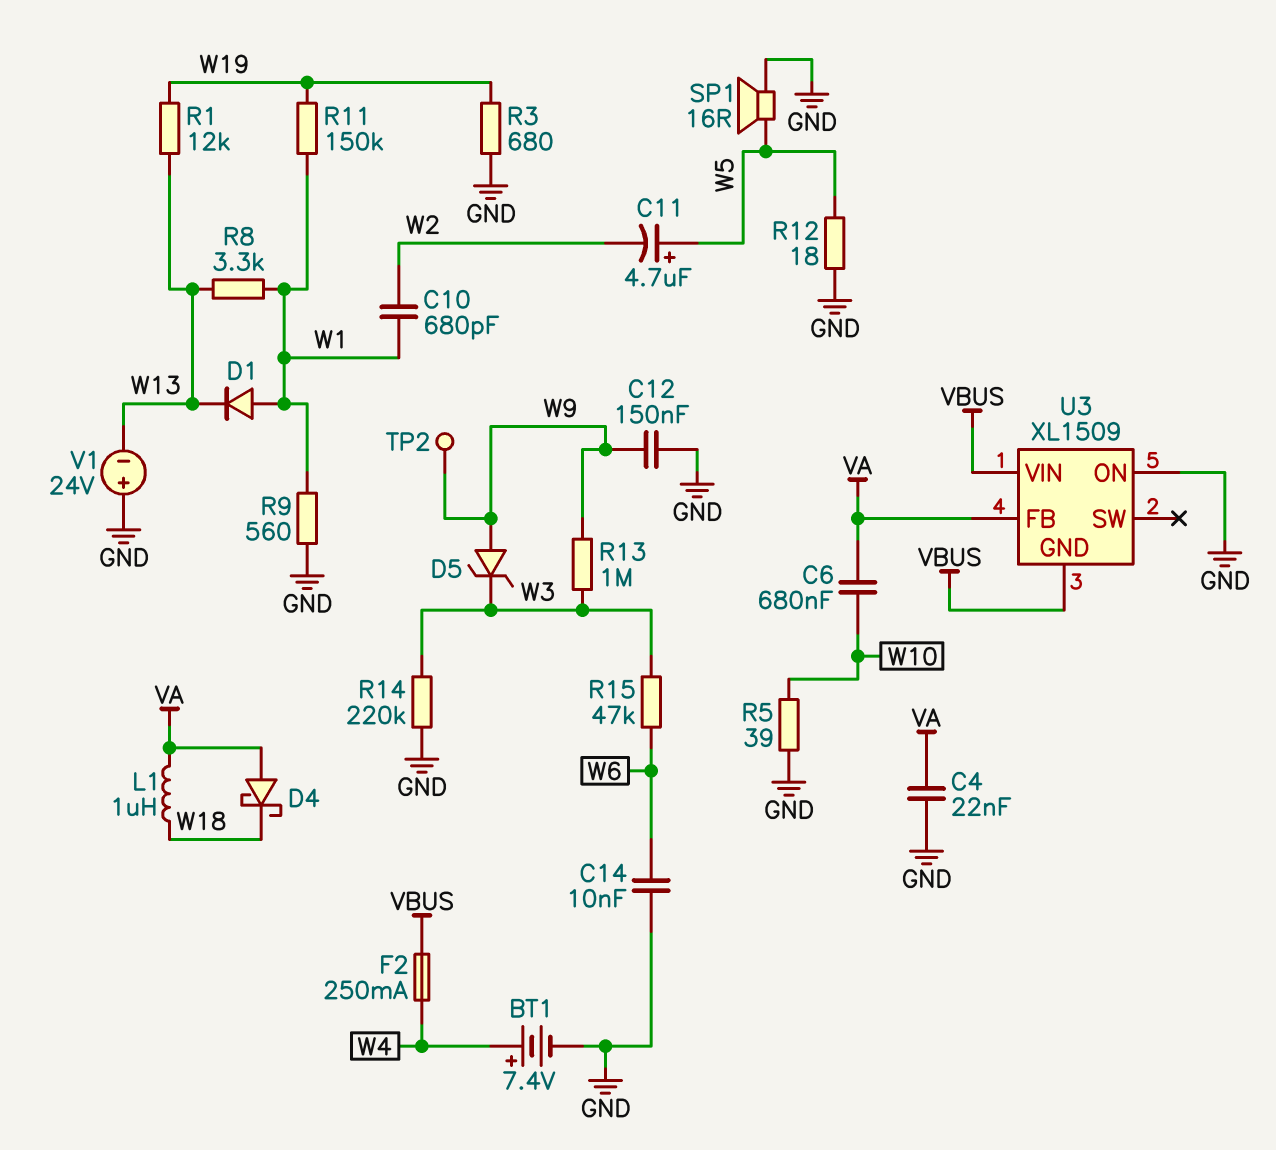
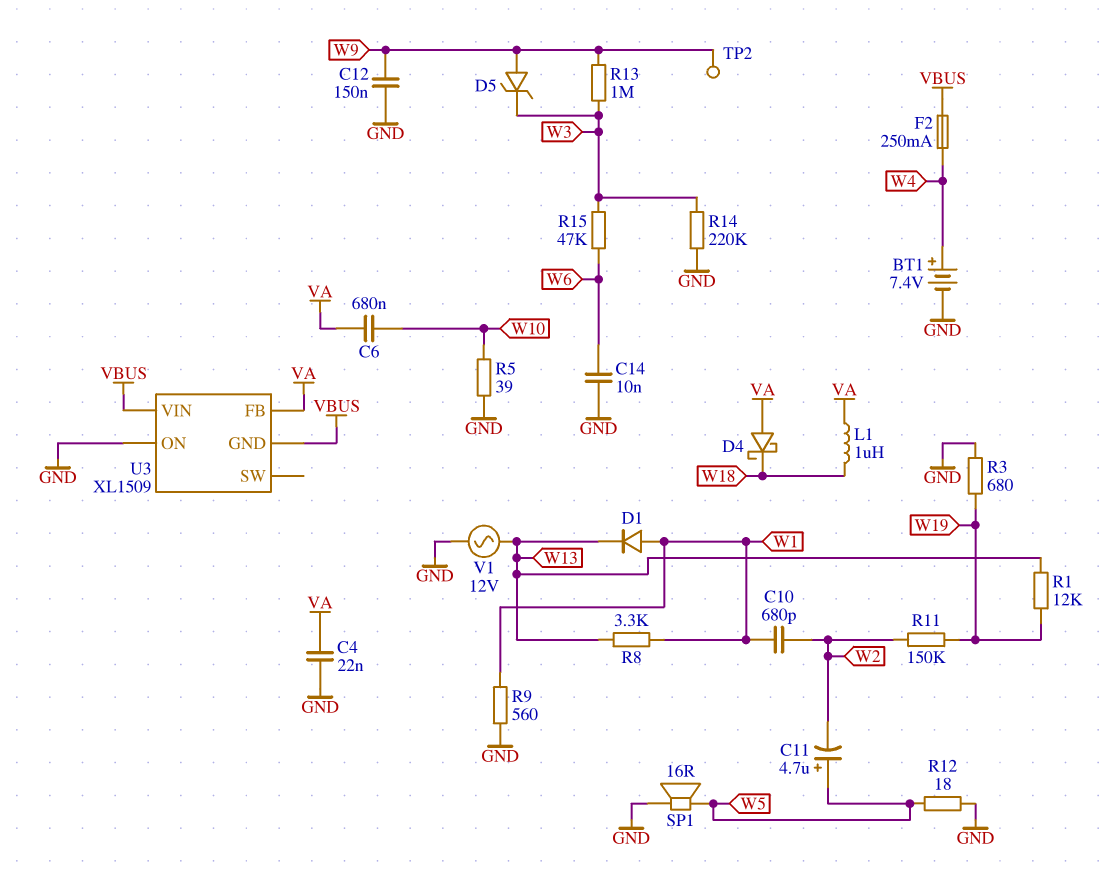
R11: 150k (W1, W19) -> 150k (W2, W19)
V1: 24V (plus GND, minus W13) -> AC 12V (GND, W13)

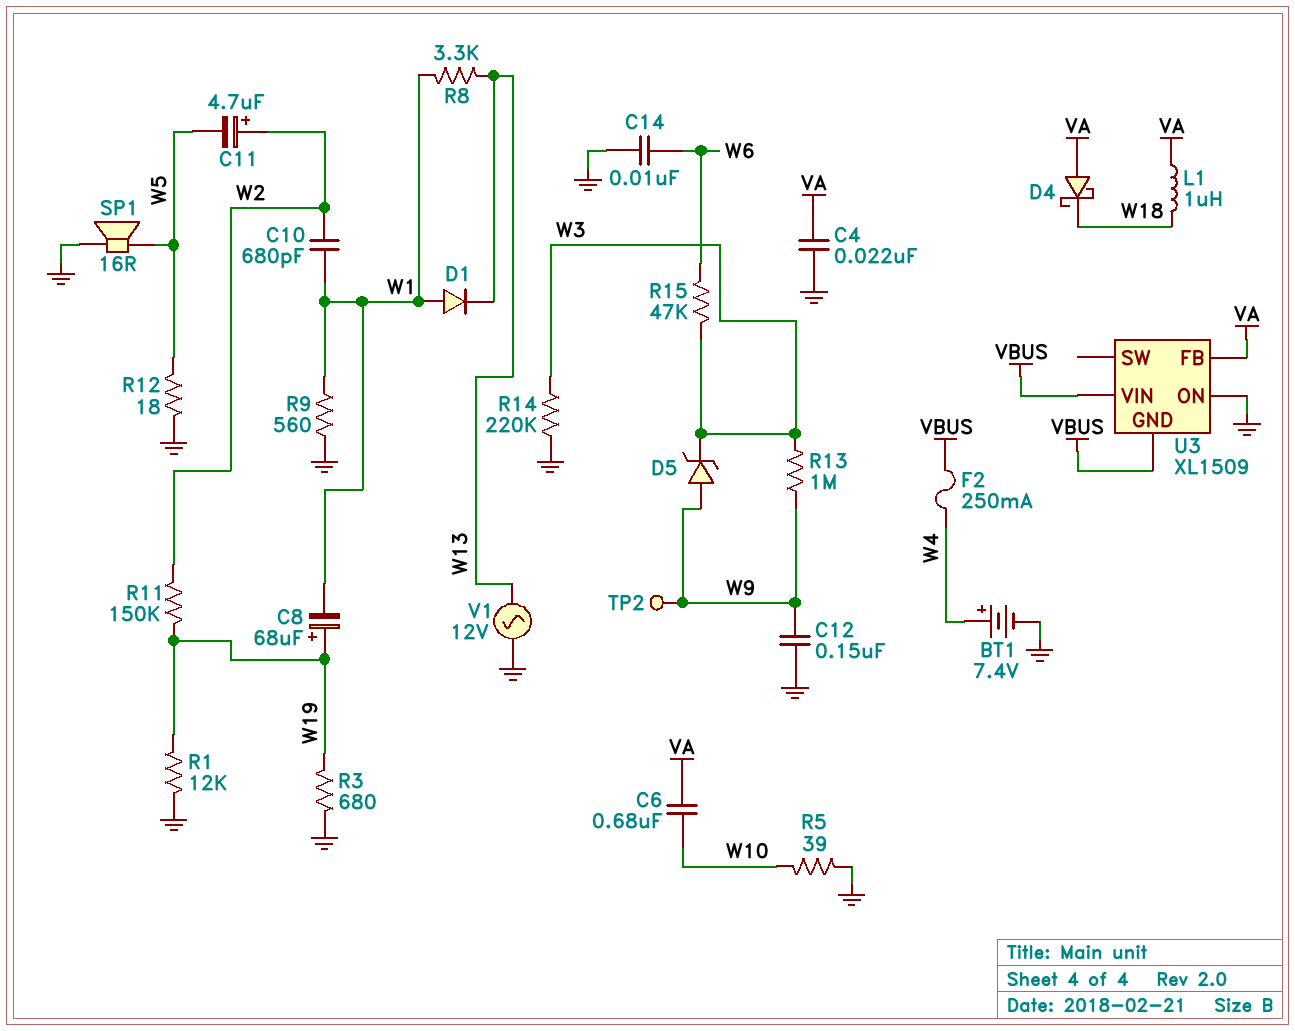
C8: none -> 68uF (plus W19, minus W1)
C11: 4.7uF (plus W5, minus W2) -> 4.7uF (plus W2, minus W5)
R1: 12k (W13, W19) -> 12k (GND, W19)

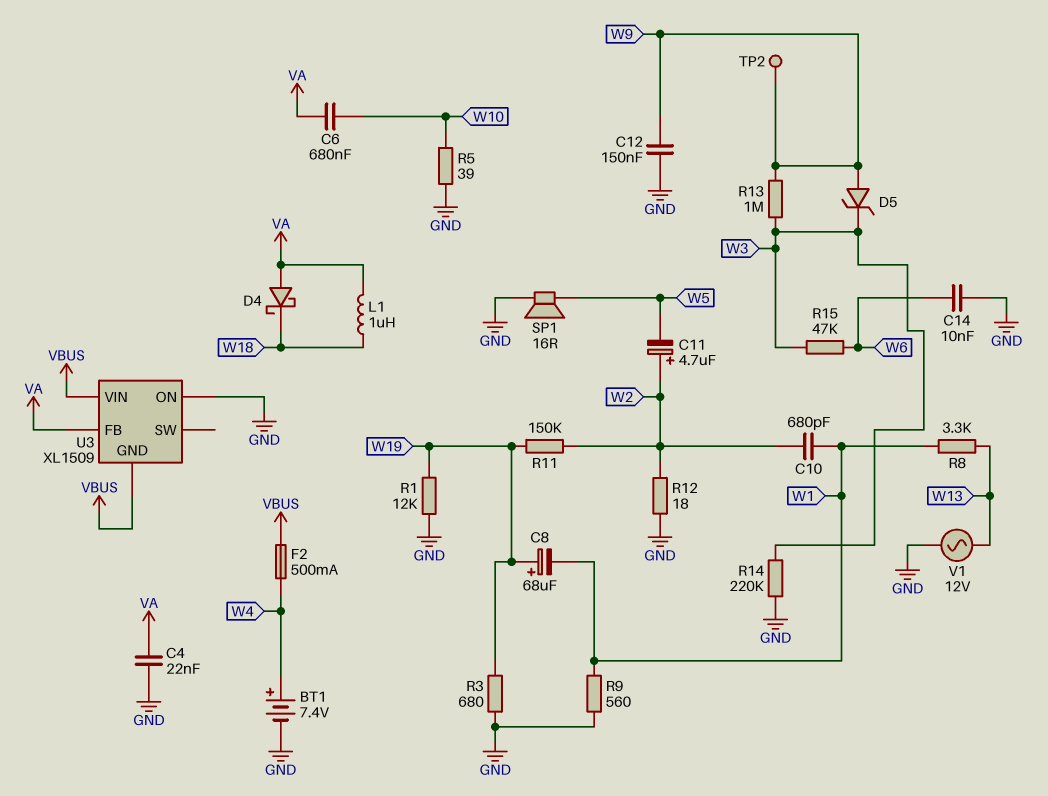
D1: diode (A W1, K W13) -> none
F2: 250mA (VBUS, W4) -> 500mA (VBUS, W4)
R12: 18 (GND, W5) -> 18 (GND, W2)

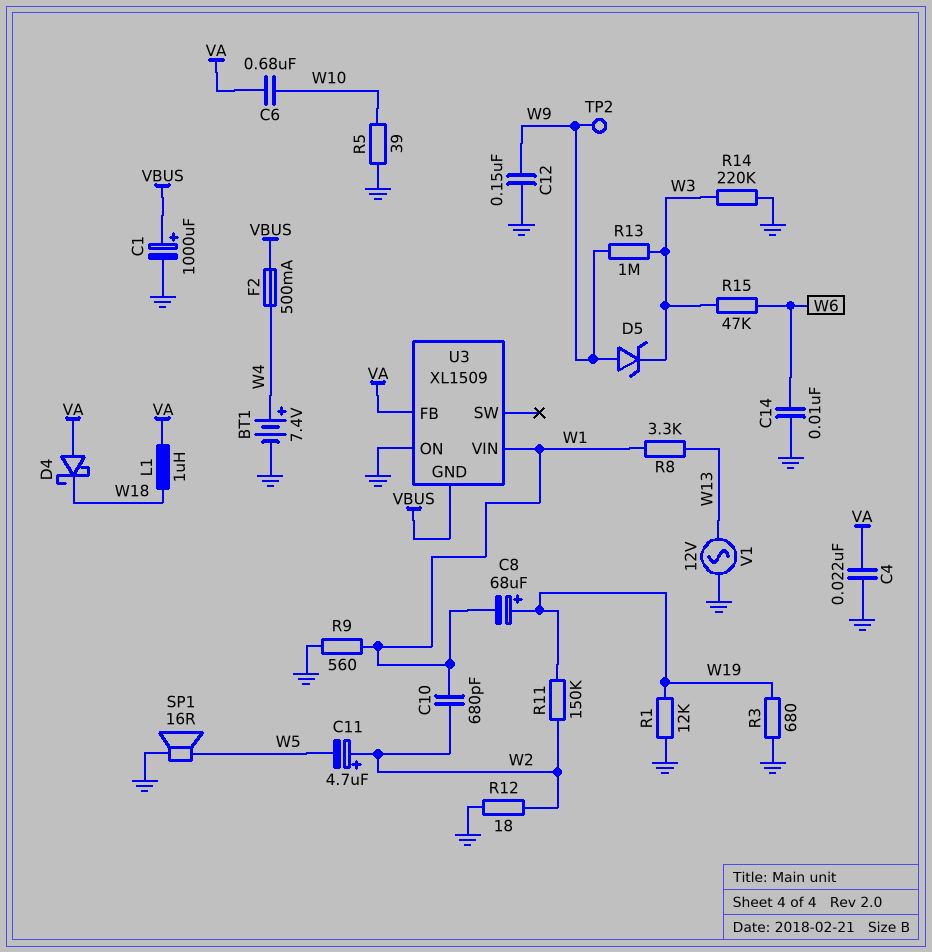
C1: none -> 1000uF (plus VBUS, minus GND)
U3 pin VIN: VBUS -> W1

